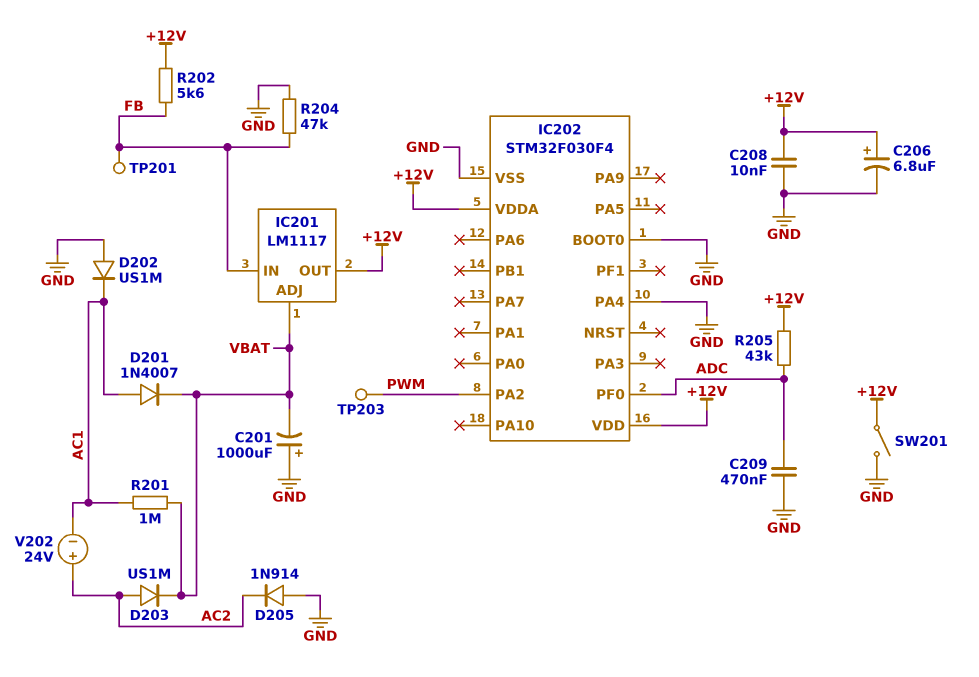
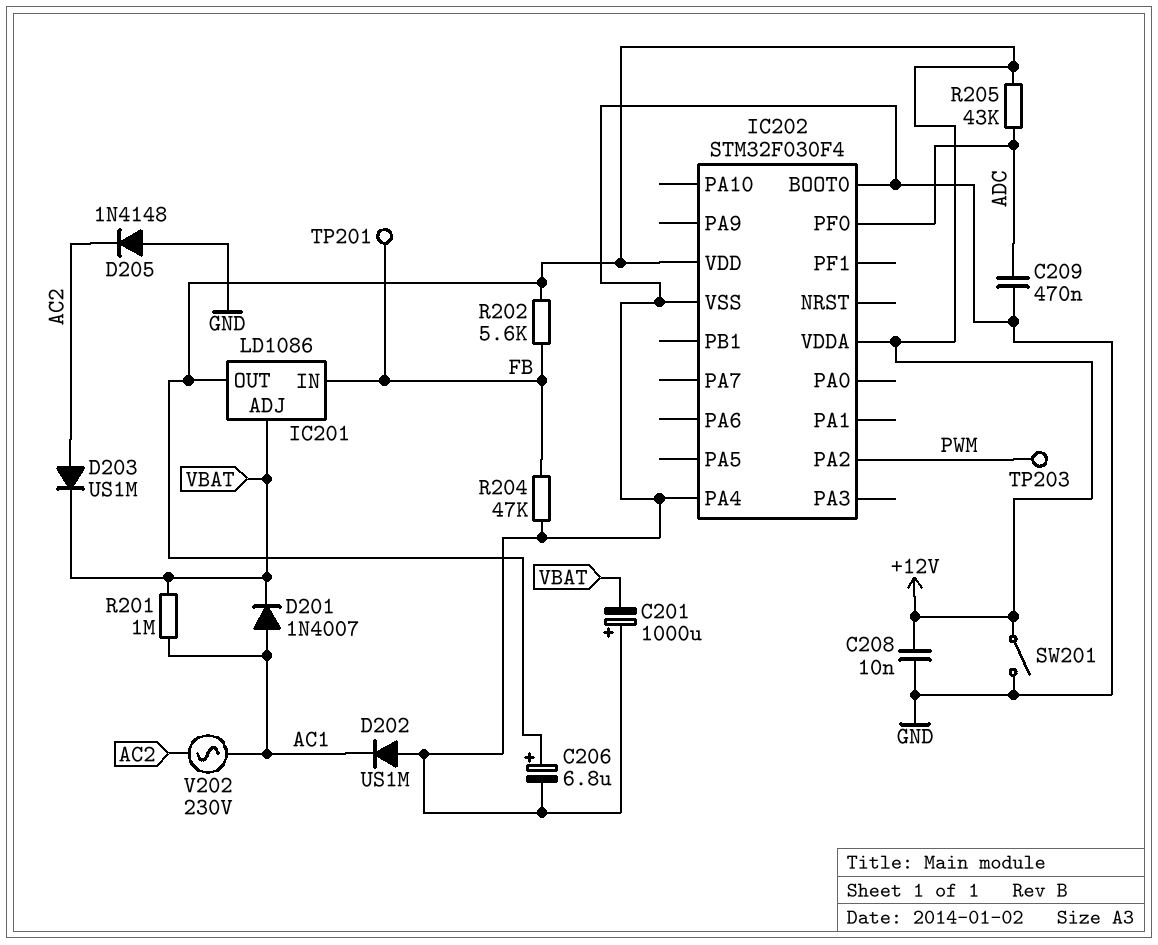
D205: diode 1N914 (A GND, K AC2) -> diode 1N4148 (A GND, K AC2)
IC201: LM1117 -> LD1086
V202: 24V (plus AC2, minus AC1) -> AC 230V (AC1, AC2)

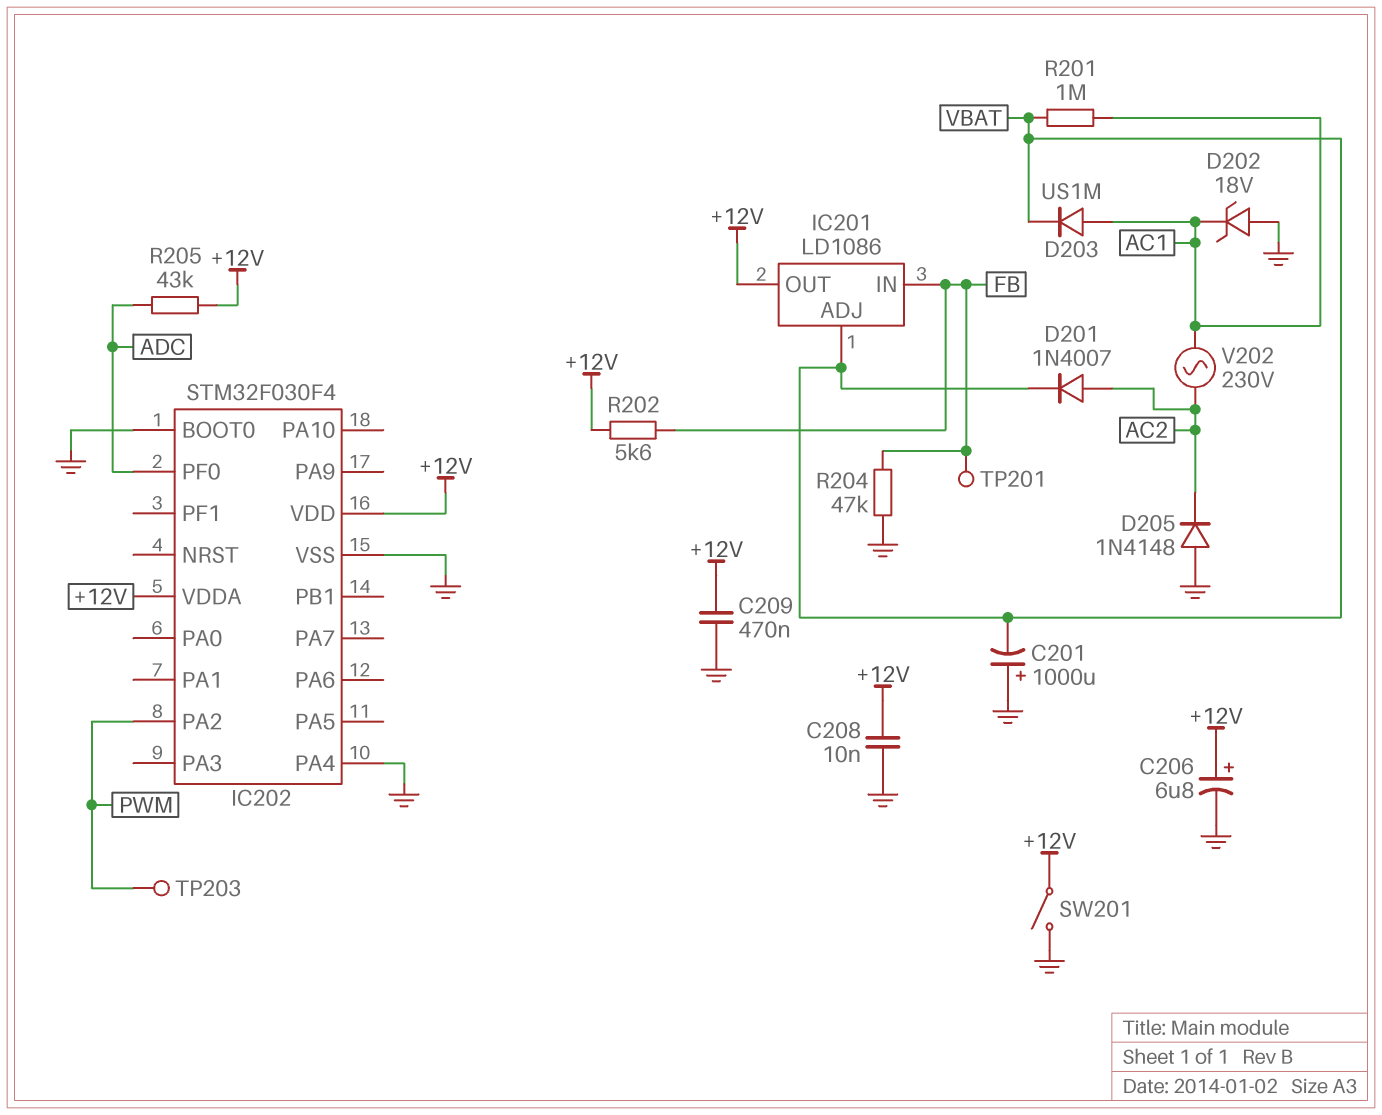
C209: 470nF (ADC, GND) -> 470nF (+12V, GND)
D201: diode 1N4007 (A AC1, K VBAT) -> diode 1N4007 (A AC2, K VBAT)
D202: diode US1M (A GND, K AC1) -> zener 18V (A GND, K AC1)
D203: diode US1M (A AC2, K VBAT) -> diode US1M (A AC1, K VBAT)

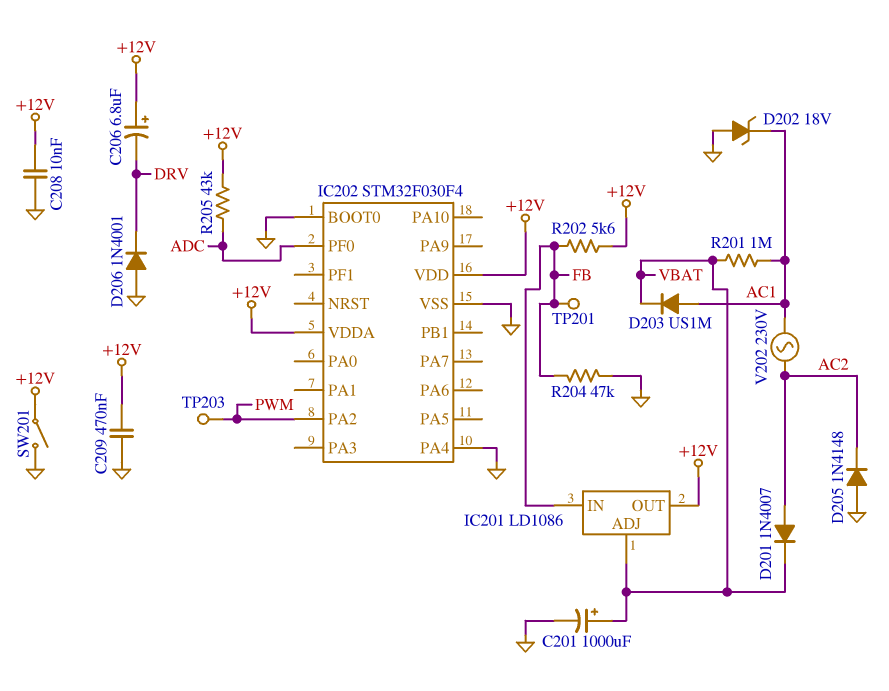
C201: 1000uF (plus GND, minus VBAT) -> 1000uF (plus VBAT, minus GND)
C206: 6.8uF (plus +12V, minus GND) -> 6.8uF (plus +12V, minus DRV)
D206: none -> diode 1N4001 (A GND, K DRV)

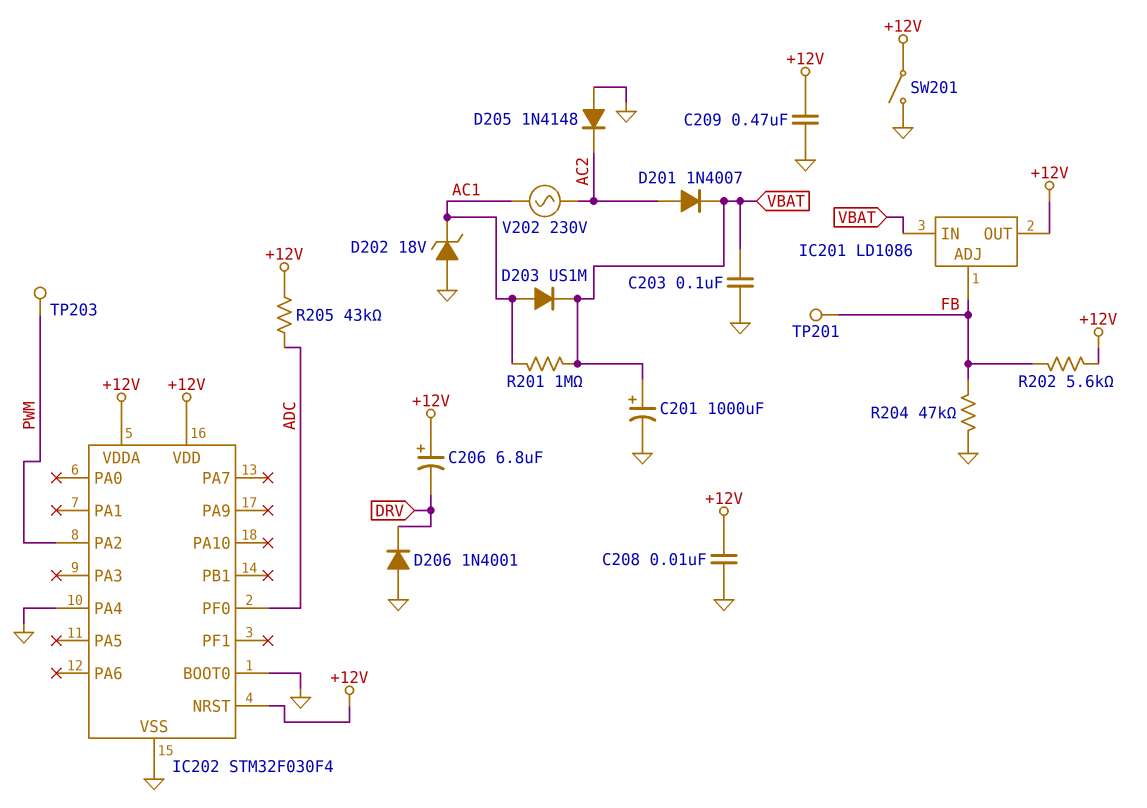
C203: none -> 100nF (GND, VBAT)
IC201 pin ADJ: VBAT -> FB
IC201 pin IN: FB -> VBAT
IC202 pin NRST: none -> +12V

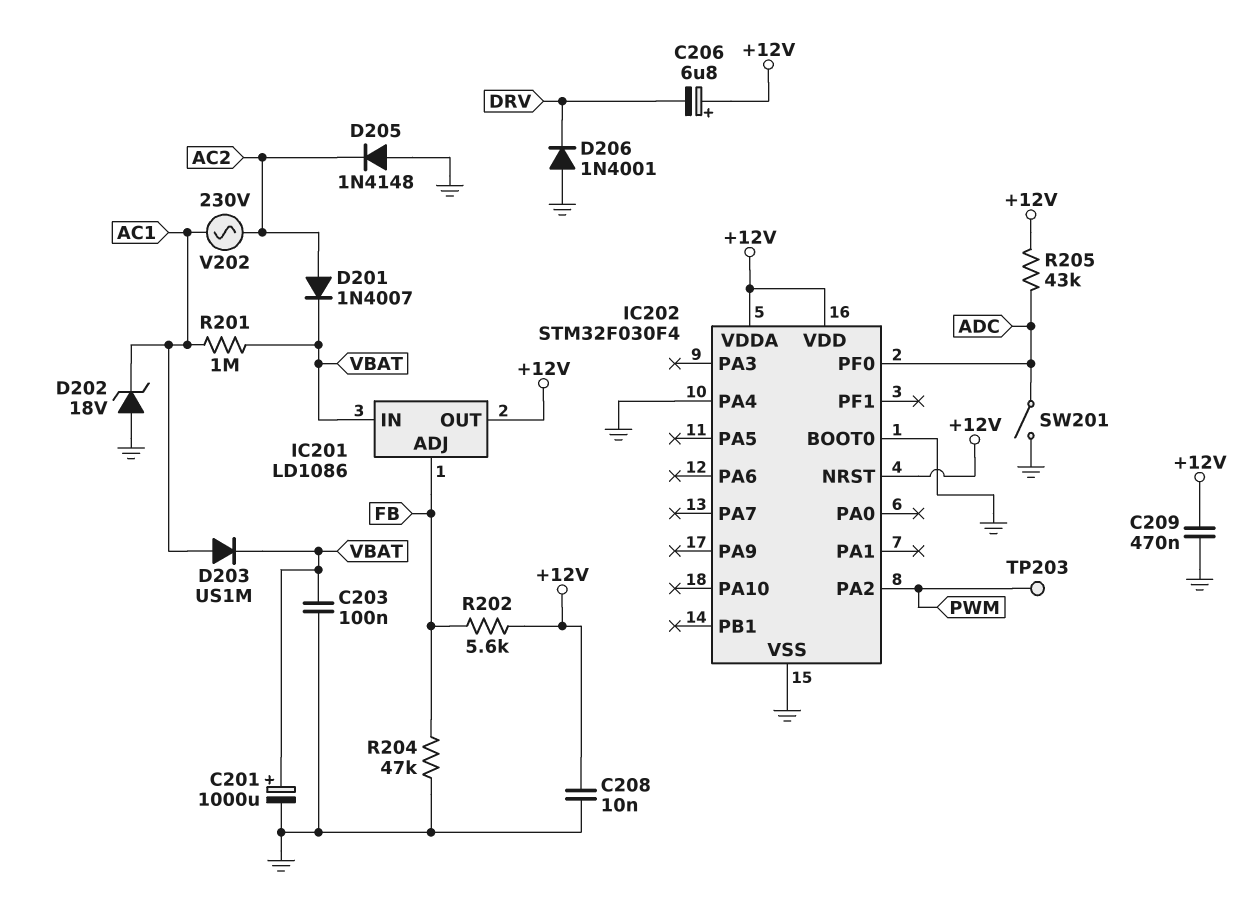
SW201: switch (+12V, GND) -> switch (ADC, GND)
TP201: test point (FB) -> none

